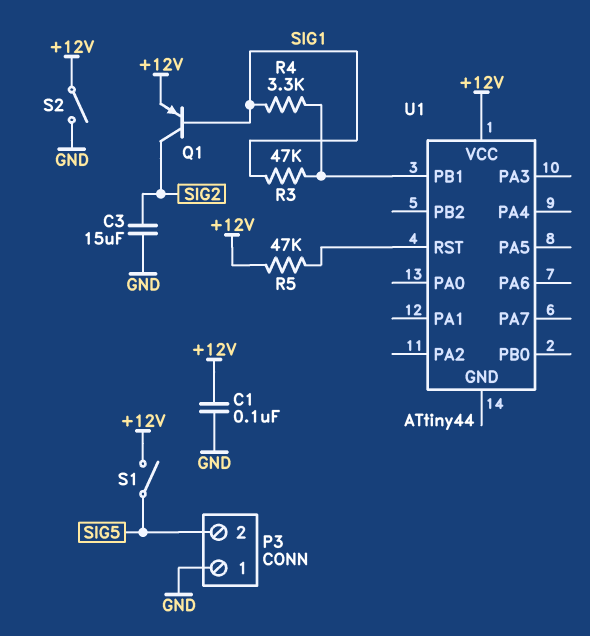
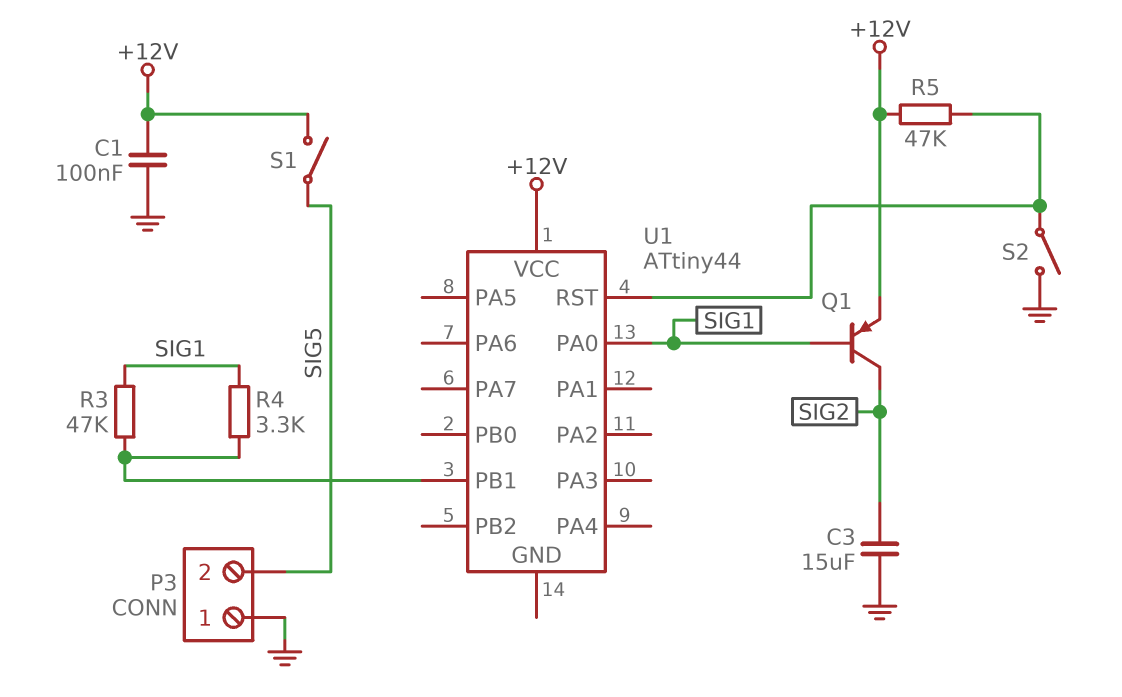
S2: switch (+12V, GND) -> switch (GND, U1/RST)
U1 pin PA0: none -> SIG1

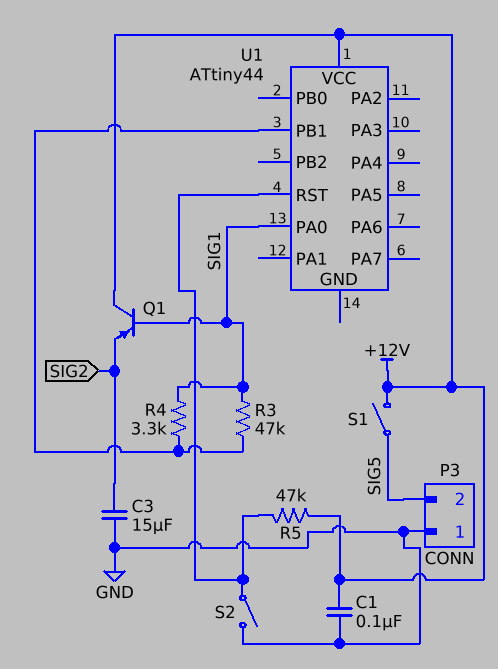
Q1: PNP (B SIG1, C SIG2, E +12V) -> PNP (B SIG1, C +12V, E SIG2)

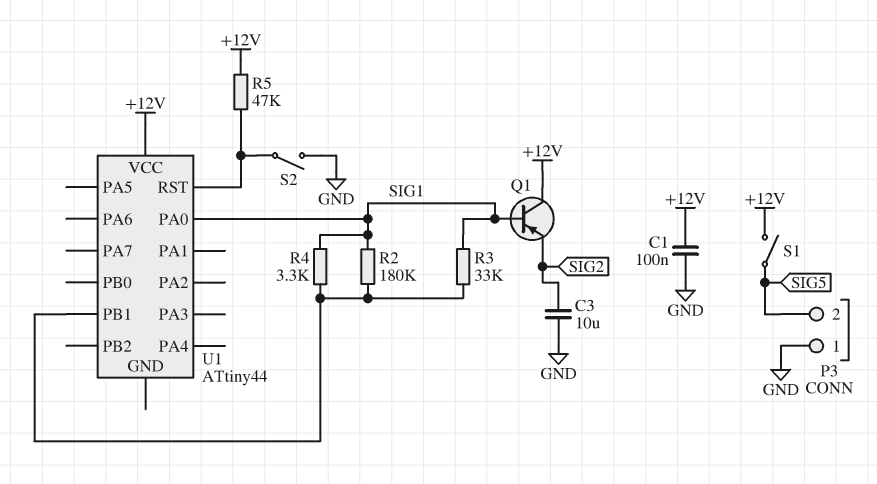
C3: 15uF (GND, SIG2) -> 10uF (GND, SIG2)
R2: none -> 180k (SIG1, U1/PB1)
R3: 47k (SIG1, U1/PB1) -> 33k (SIG1, U1/PB1)

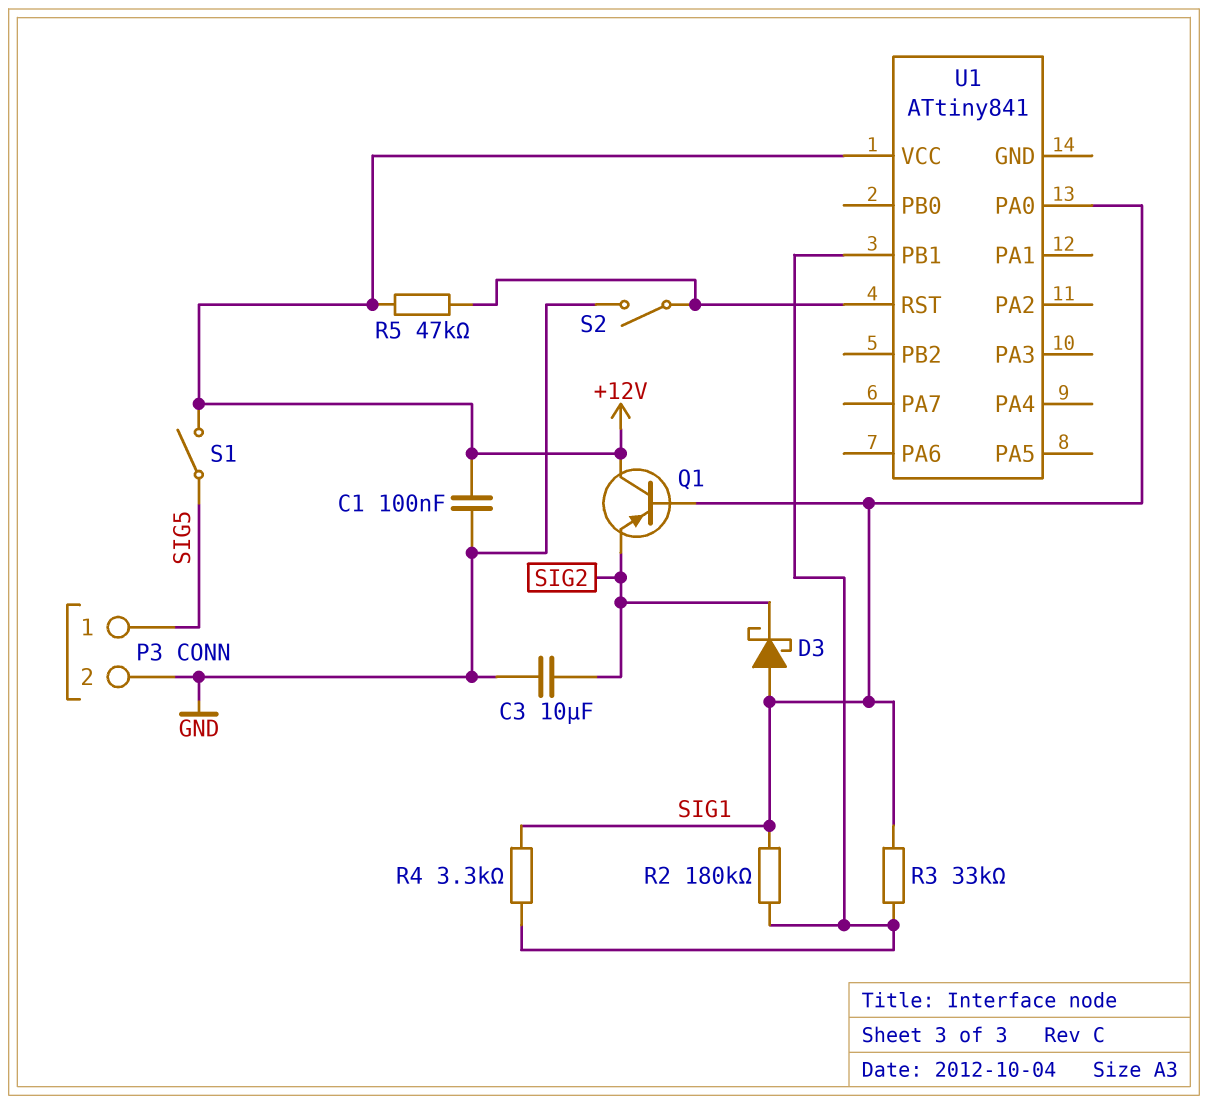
D3: none -> schottky (A SIG1, K SIG2)
P3 pin 1: GND -> SIG5
P3 pin 2: SIG5 -> GND
U1: ATtiny44 -> ATtiny841

